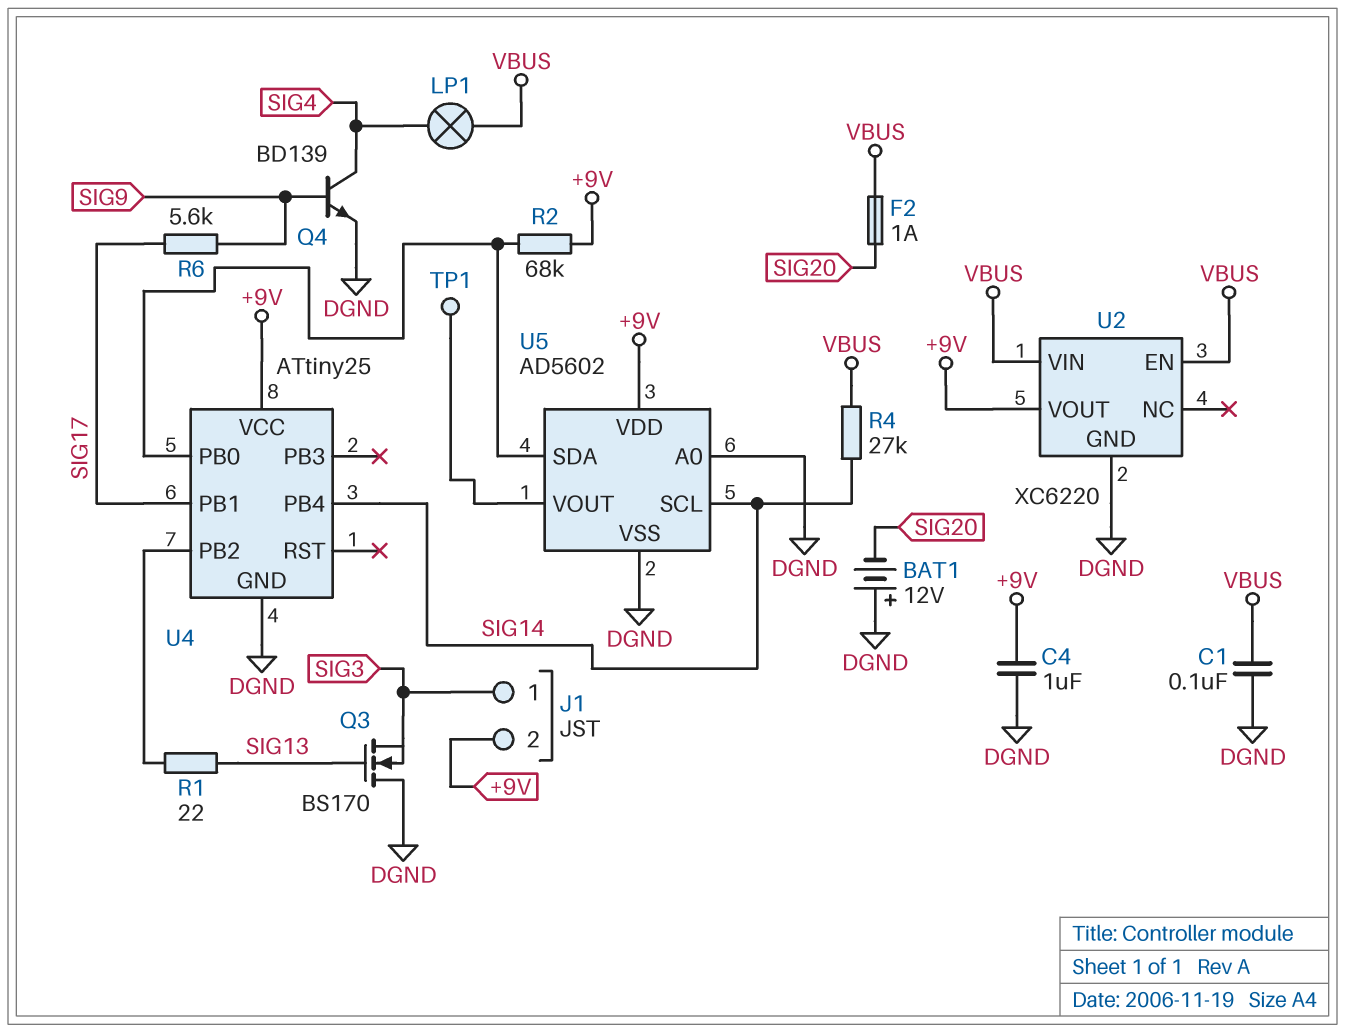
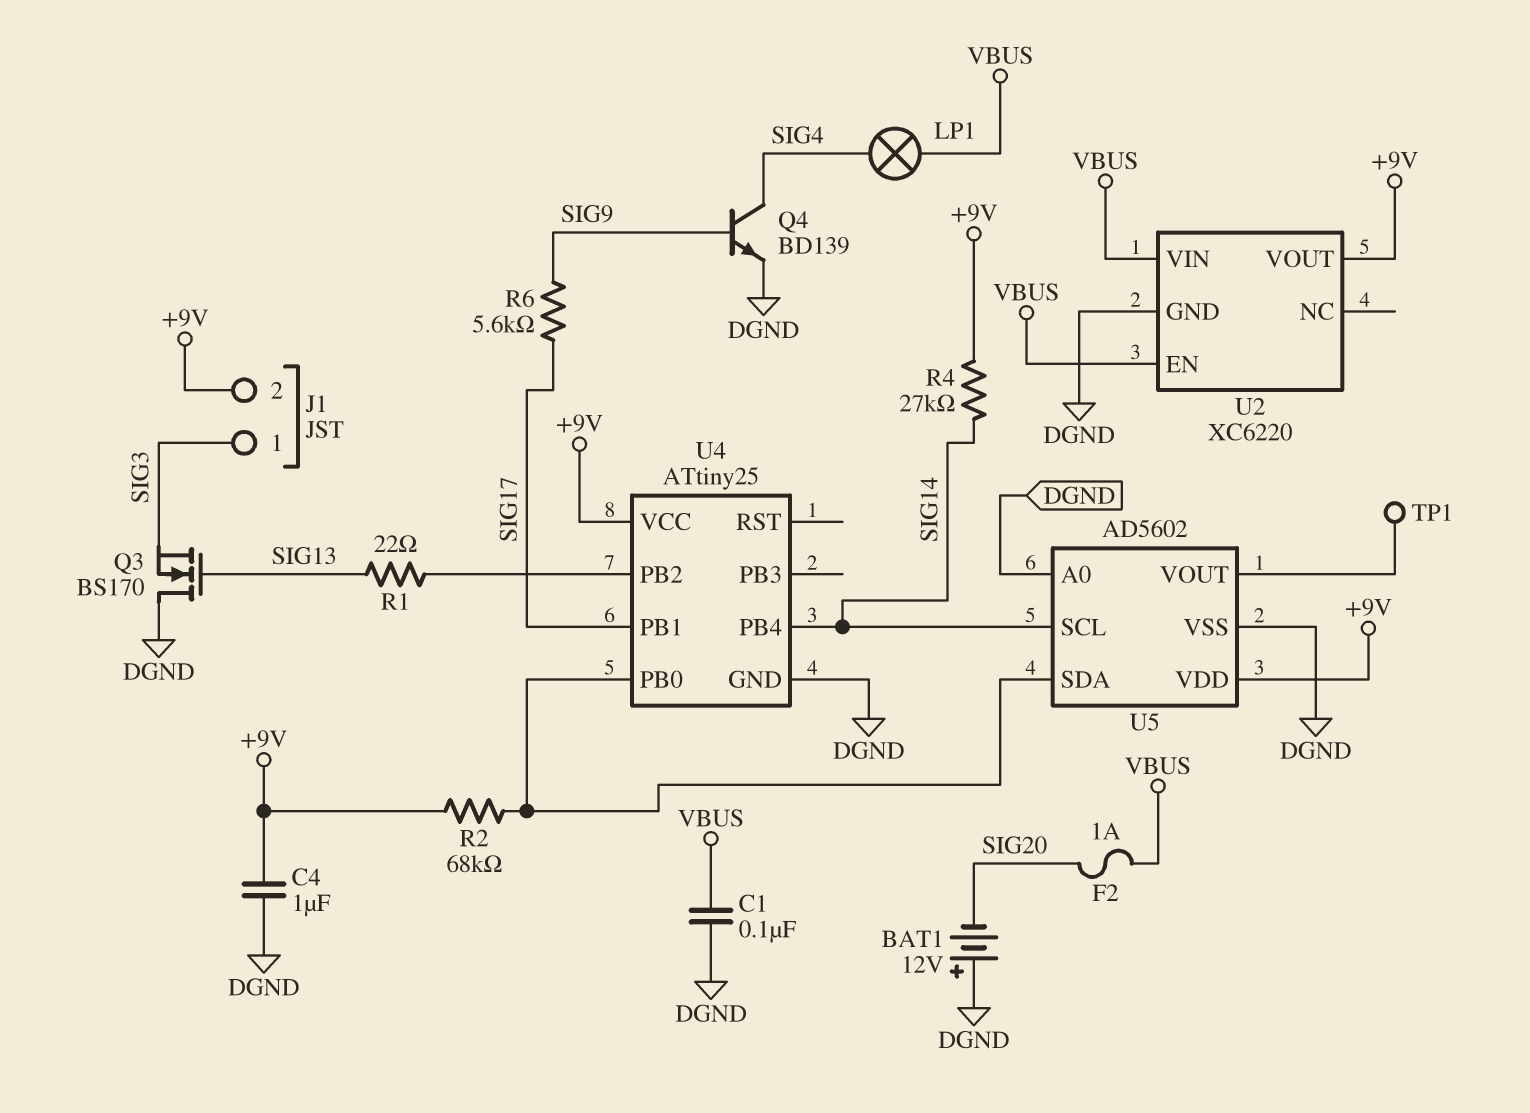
R4: 27k (SIG14, VBUS) -> 27k (+9V, SIG14)

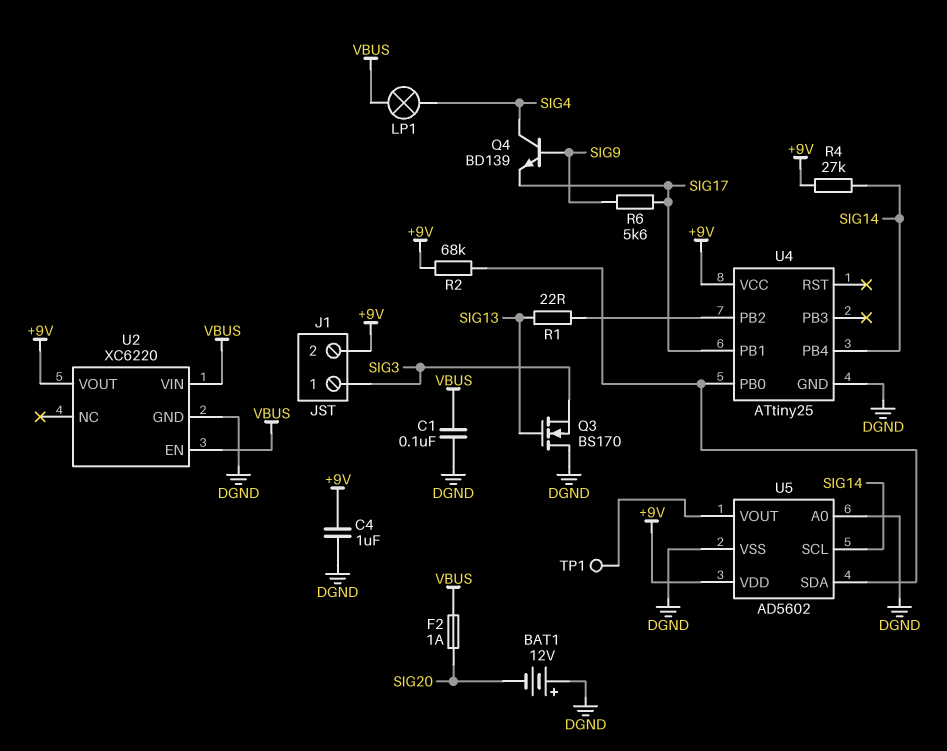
Q4: NPN BD139 (B SIG9, C SIG4, E DGND) -> NPN BD139 (B SIG9, C SIG4, E SIG17)

